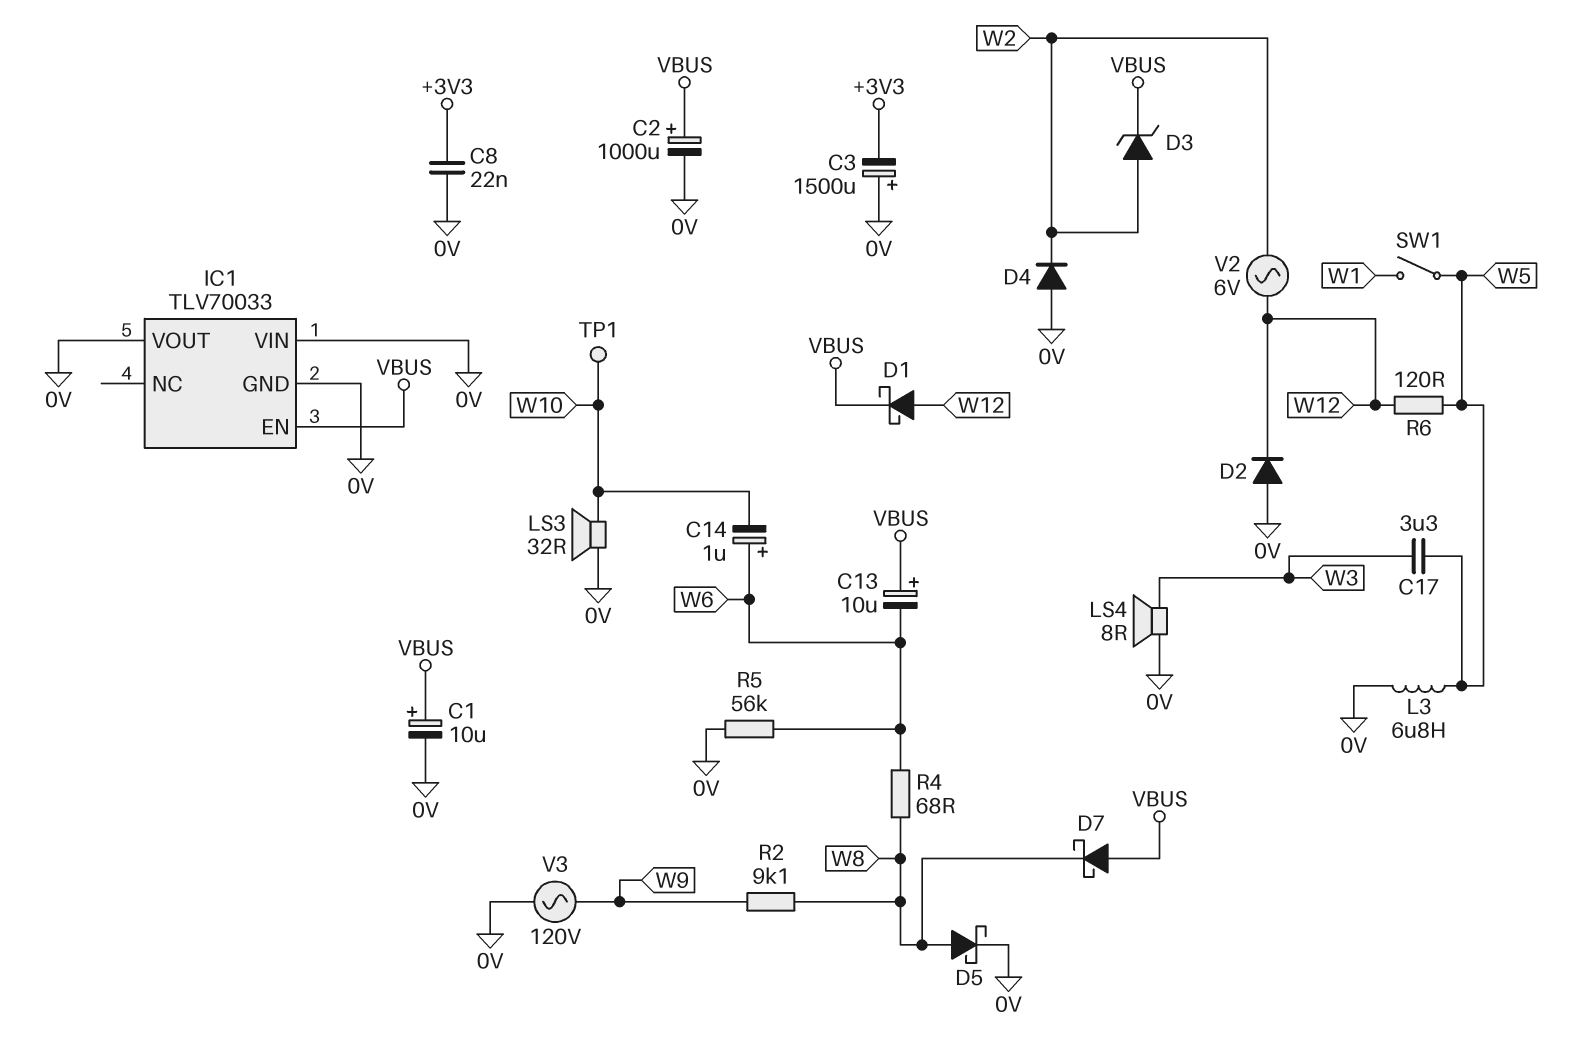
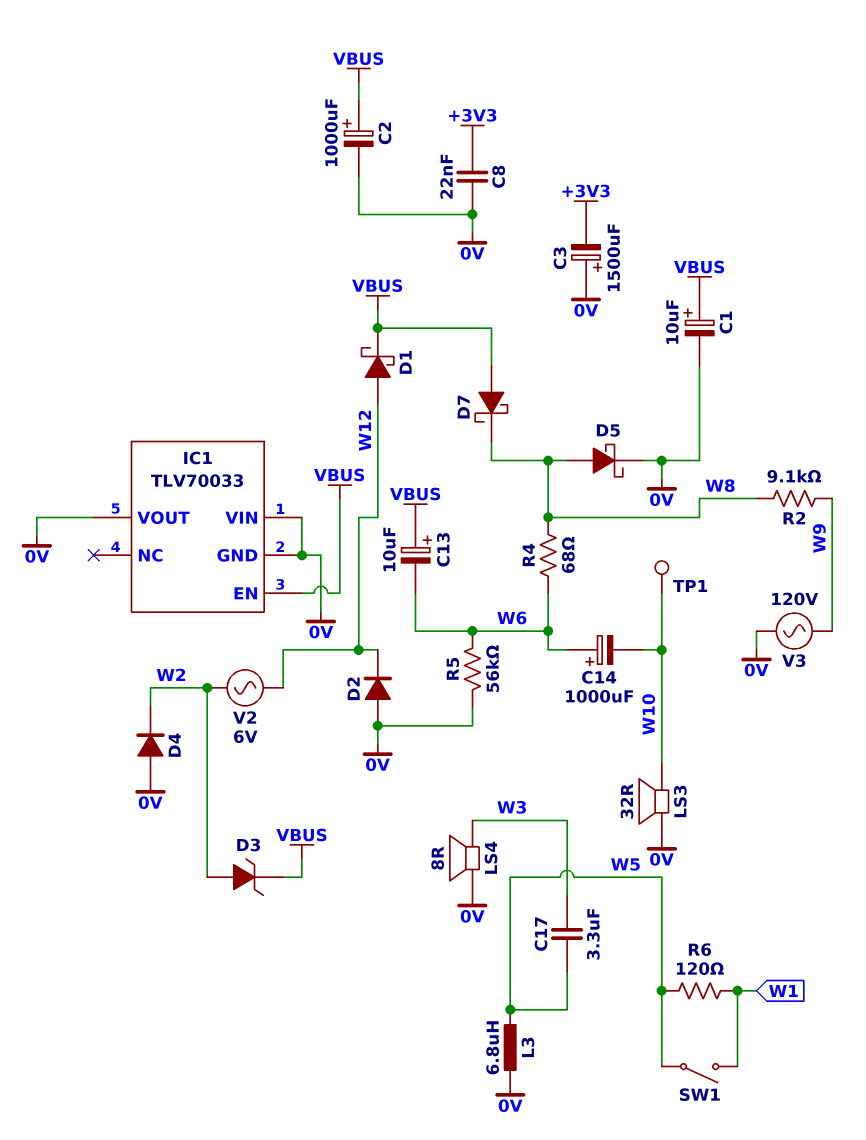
C14: 1uF (plus W6, minus W10) -> 1000uF (plus W6, minus W10)
R6: 120 (W5, W12) -> 120 (W1, W5)

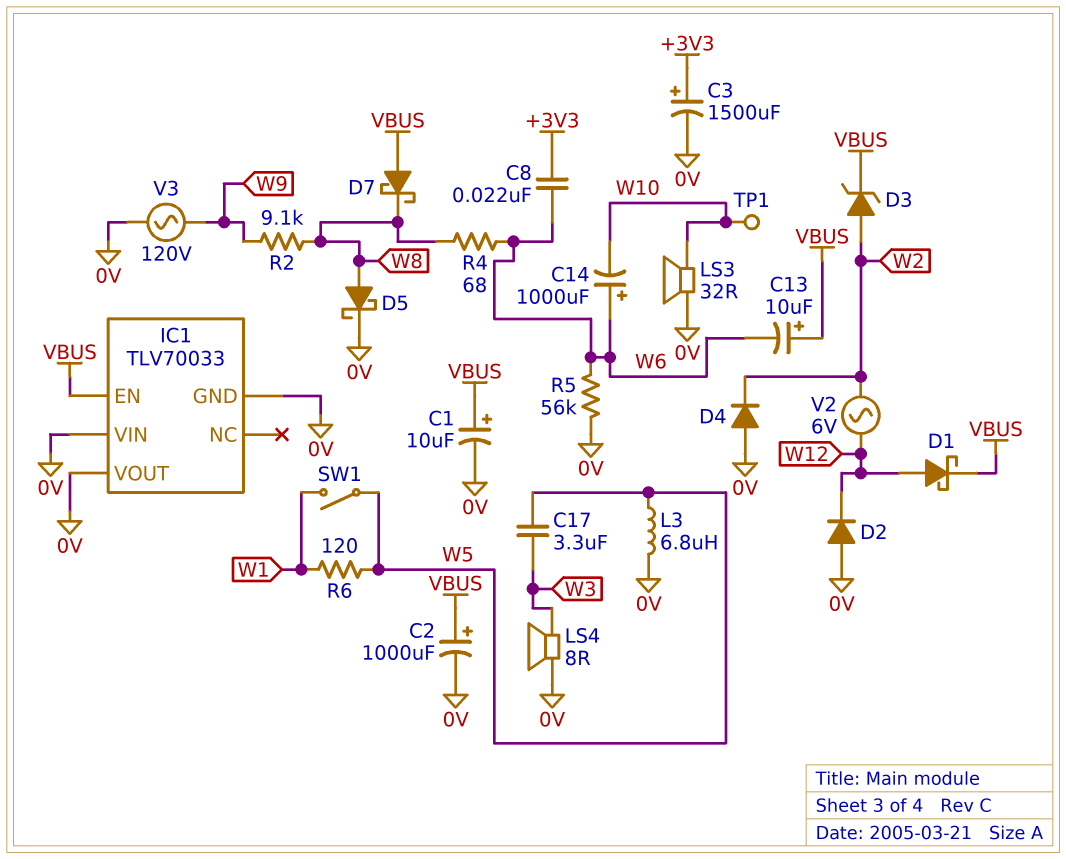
C3: 1500uF (plus 0V, minus +3V3) -> 1500uF (plus +3V3, minus 0V)
C8: 22nF (+3V3, 0V) -> 22nF (+3V3, W6)

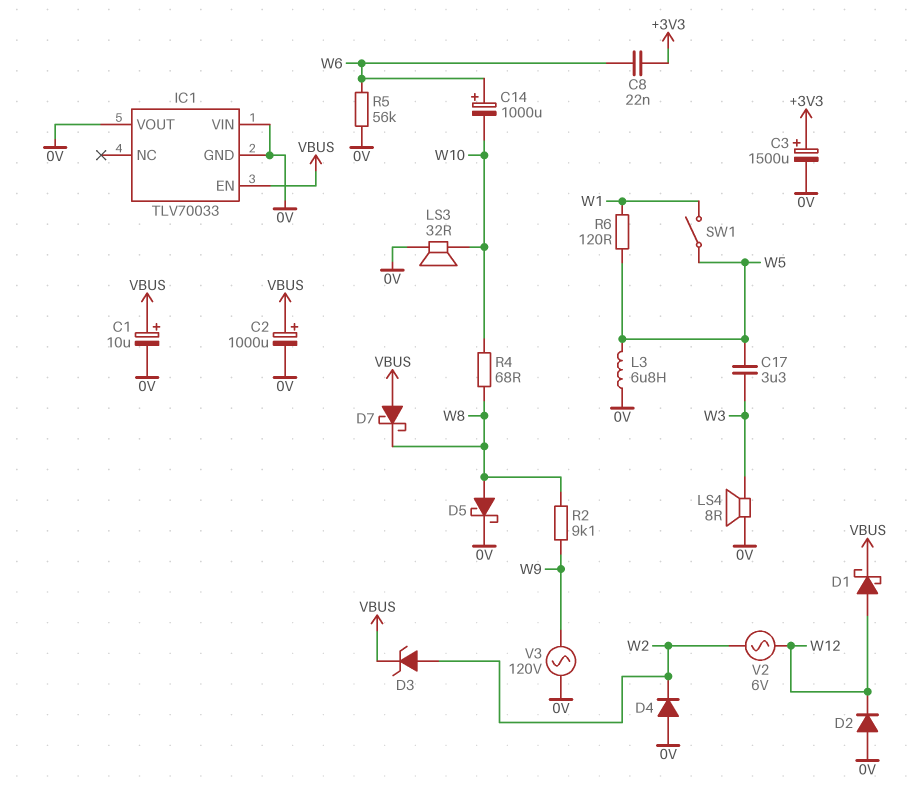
C13: 10uF (plus VBUS, minus W6) -> none
R4: 68 (W6, W8) -> 68 (W8, W10)
TP1: test point (W10) -> none

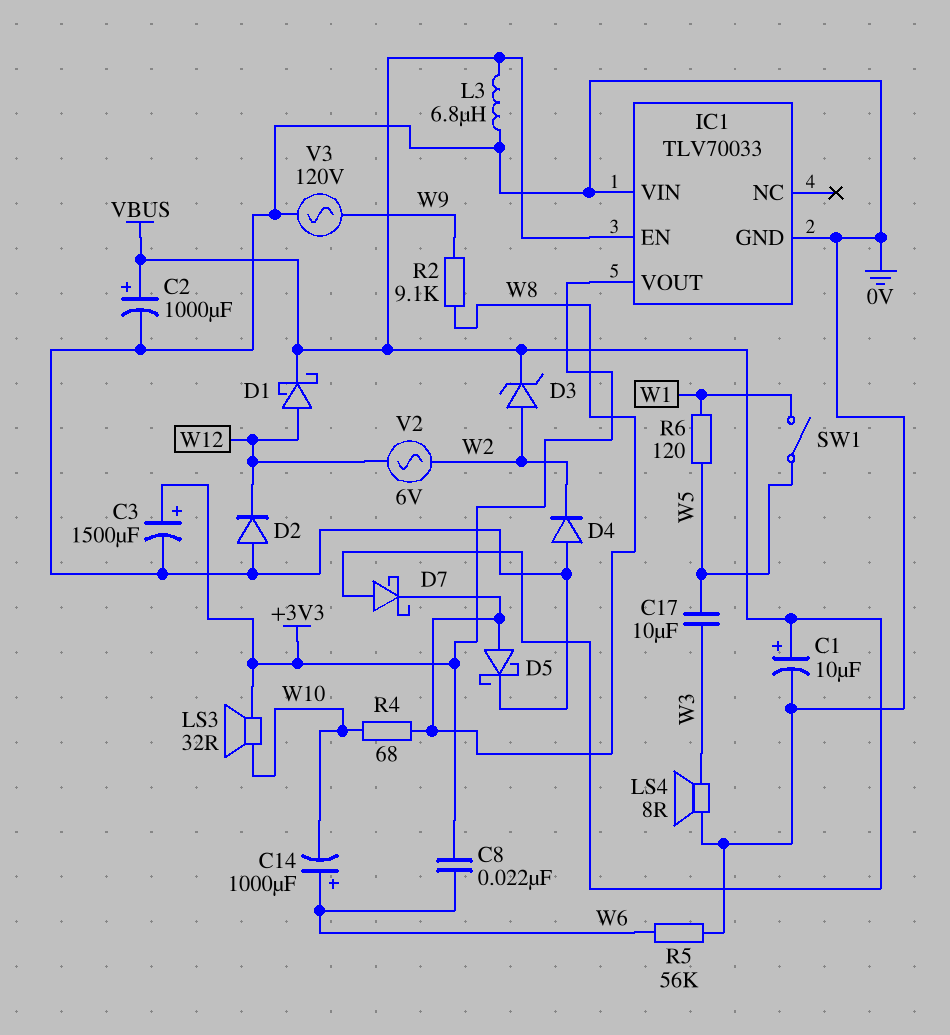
C17: 3.3uF (W3, W5) -> 10uF (W3, W5)
IC1 pin VOUT: 0V -> +3V3
L3: 6.8uH (0V, W5) -> 6.8uH (0V, VBUS)
LS3: speaker 32R (0V, W10) -> speaker 32R (+3V3, W10)

